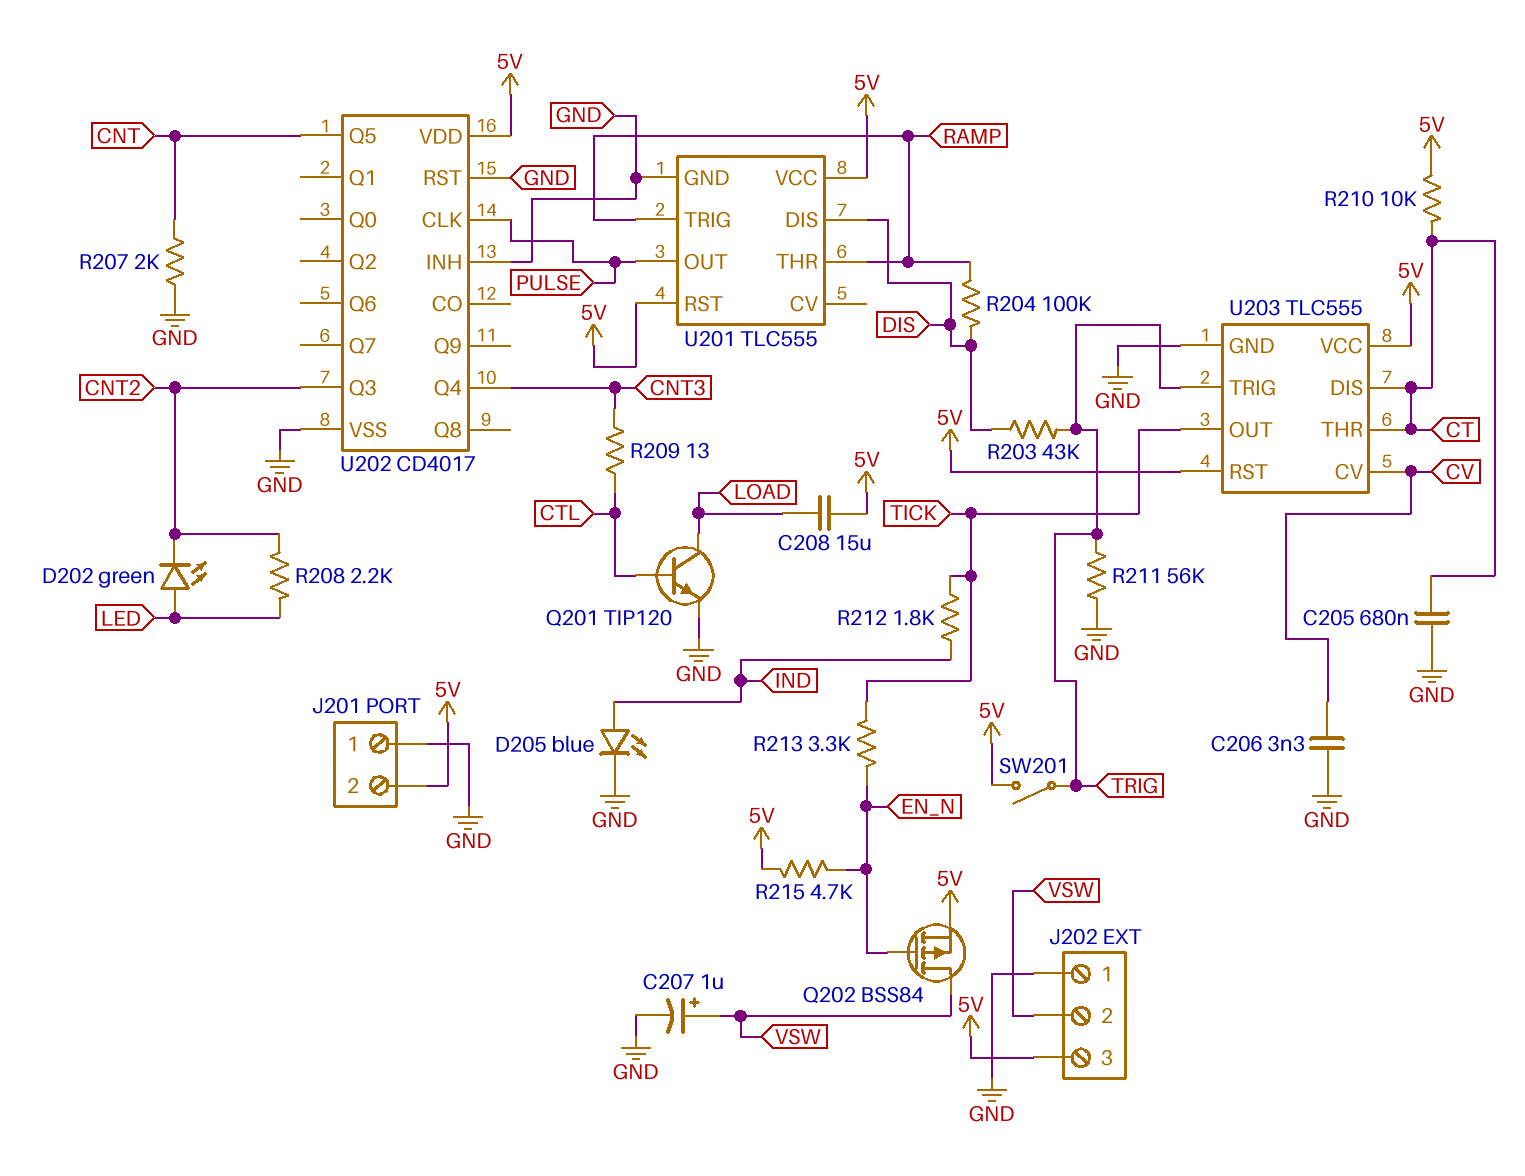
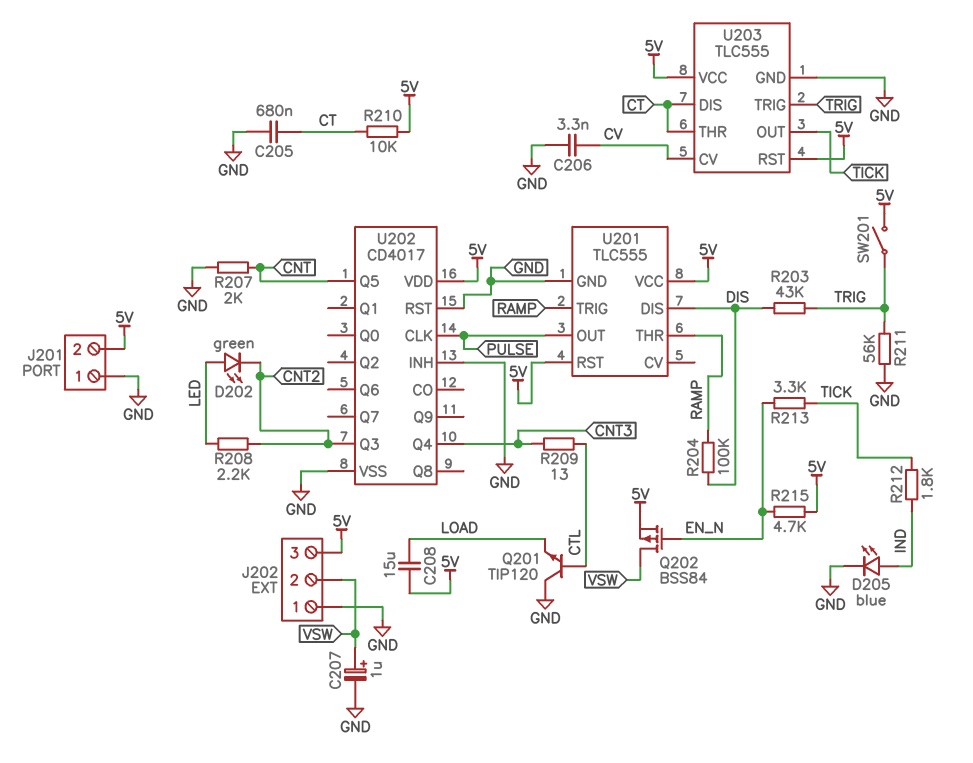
Q201: NPN TIP120 (B CTL, C LOAD, E GND) -> NPN TIP120 (B CTL, C GND, E LOAD)

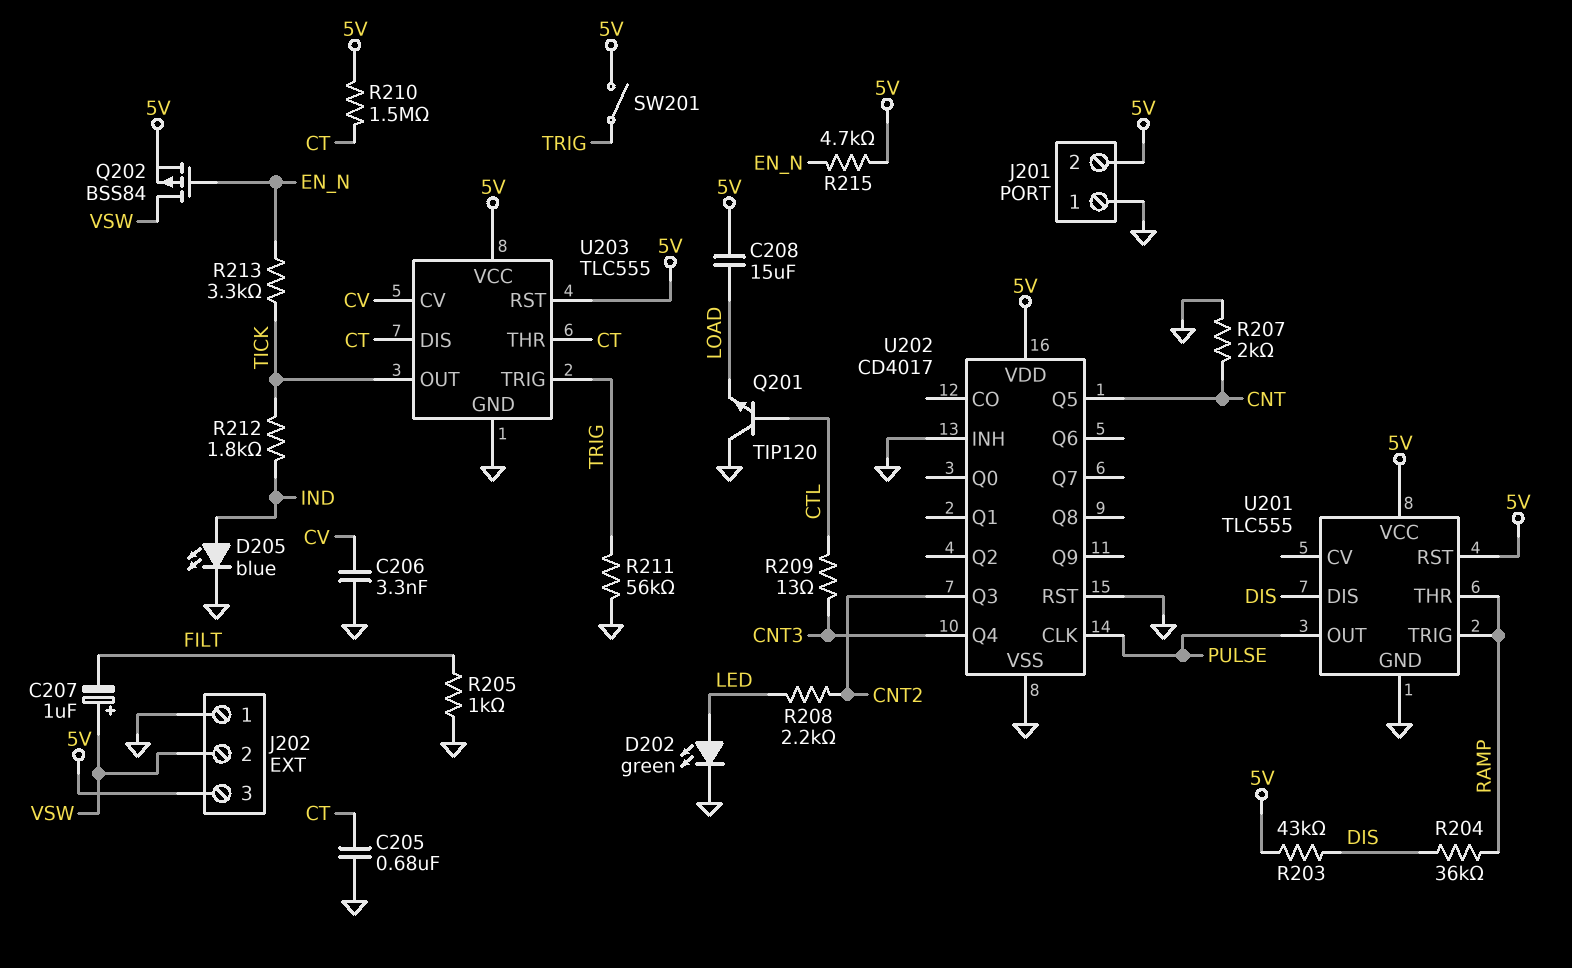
C207: 1uF (plus VSW, minus GND) -> 1uF (plus VSW, minus FILT)
D202: LED green (A LED, K CNT2) -> LED green (A LED, K GND)
R203: 43k (DIS, TRIG) -> 43k (5V, DIS)
R204: 100k (DIS, RAMP) -> 36k (DIS, RAMP)
R205: none -> 1k (FILT, GND)
R210: 10k (5V, CT) -> 1.5M (5V, CT)

